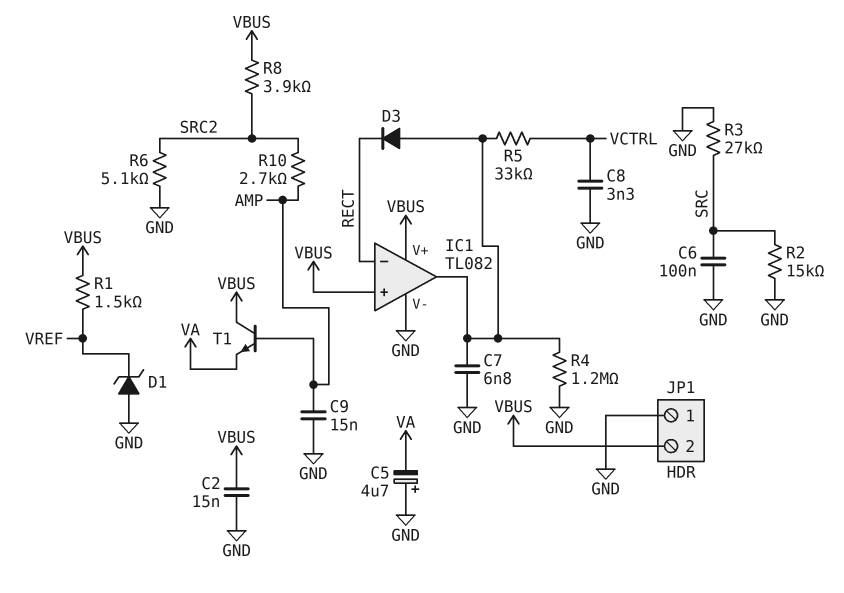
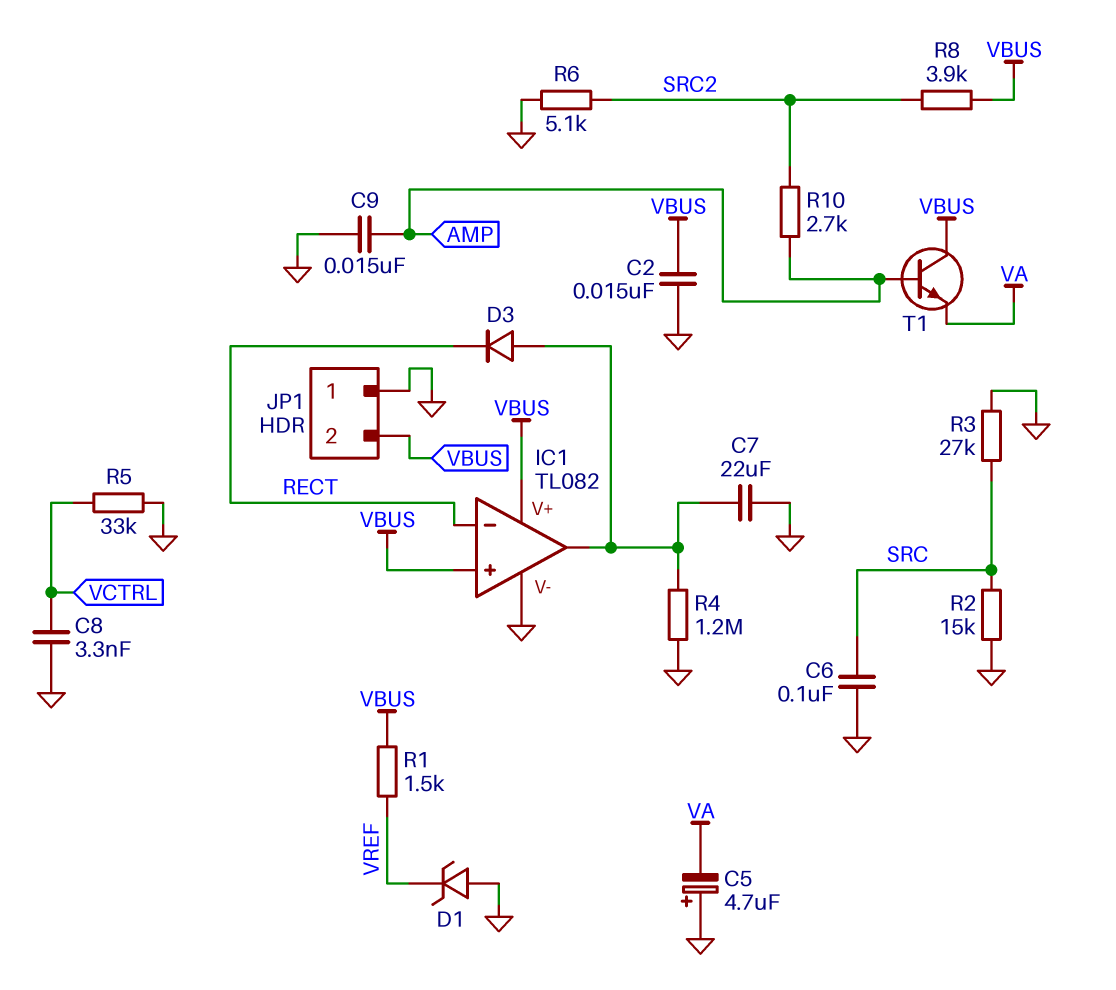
C7: 6.8nF (GND, IC1/out) -> 22uF (GND, IC1/out)
R5: 33k (IC1/out, VCTRL) -> 33k (GND, VCTRL)

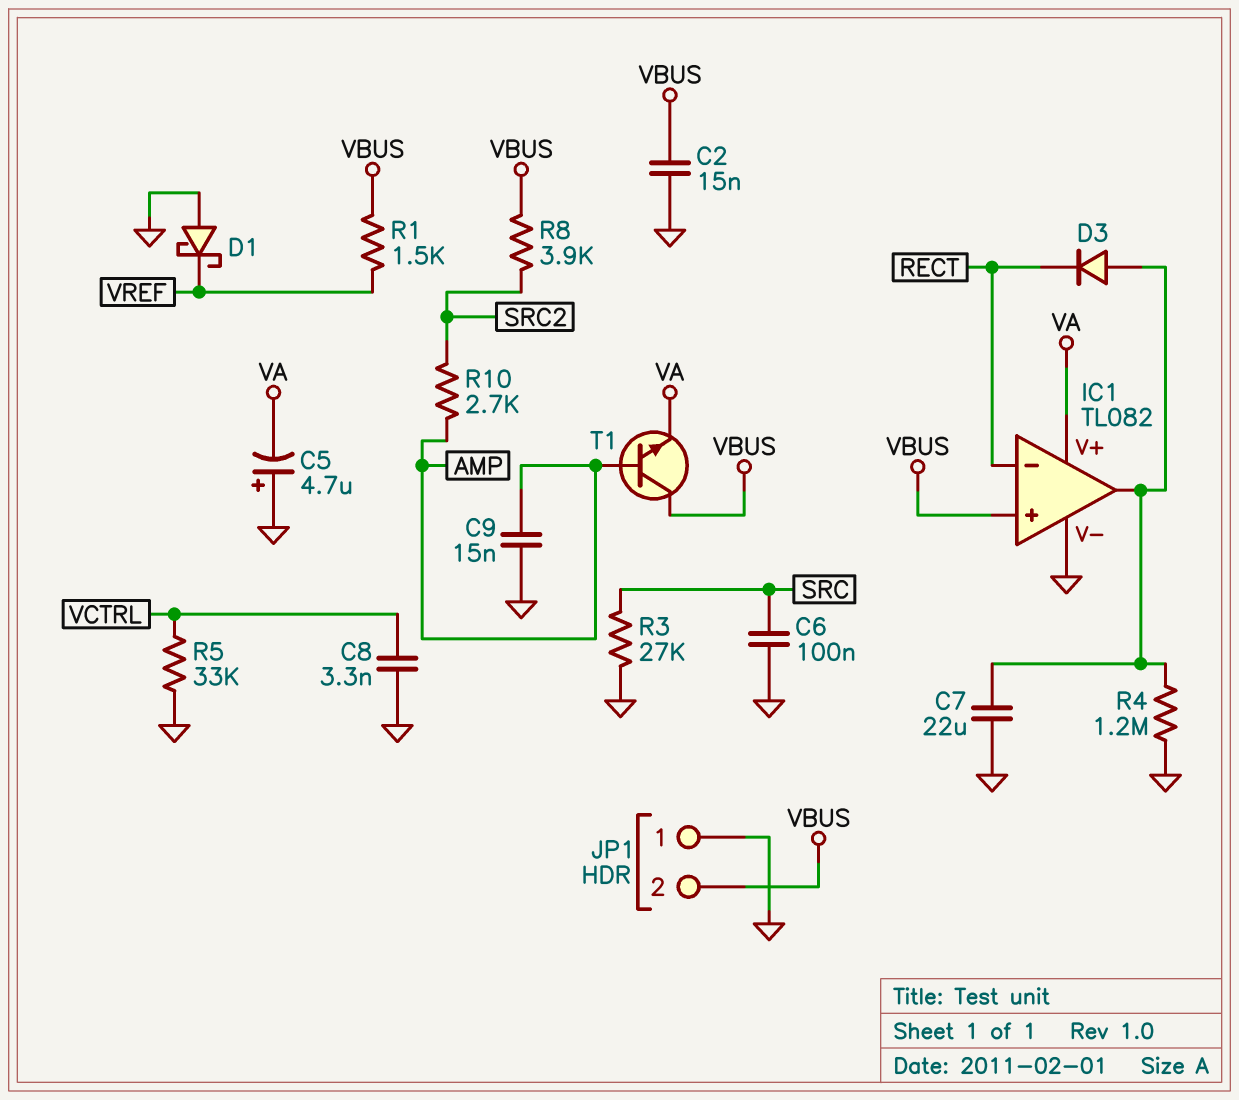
D1: zener (A GND, K VREF) -> schottky (A GND, K VREF)
IC1 pin V+: VBUS -> VA
R2: 15k (GND, SRC) -> none
R6: 5.1k (GND, SRC2) -> none

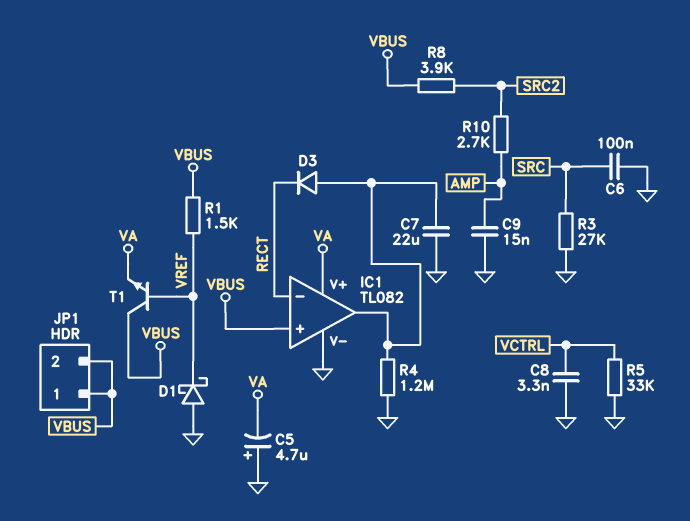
C2: 15nF (GND, VBUS) -> none
JP1 pin 1: GND -> VBUS
T1: NPN (B AMP, C VBUS, E VA) -> NPN (B VREF, C VBUS, E VA)

